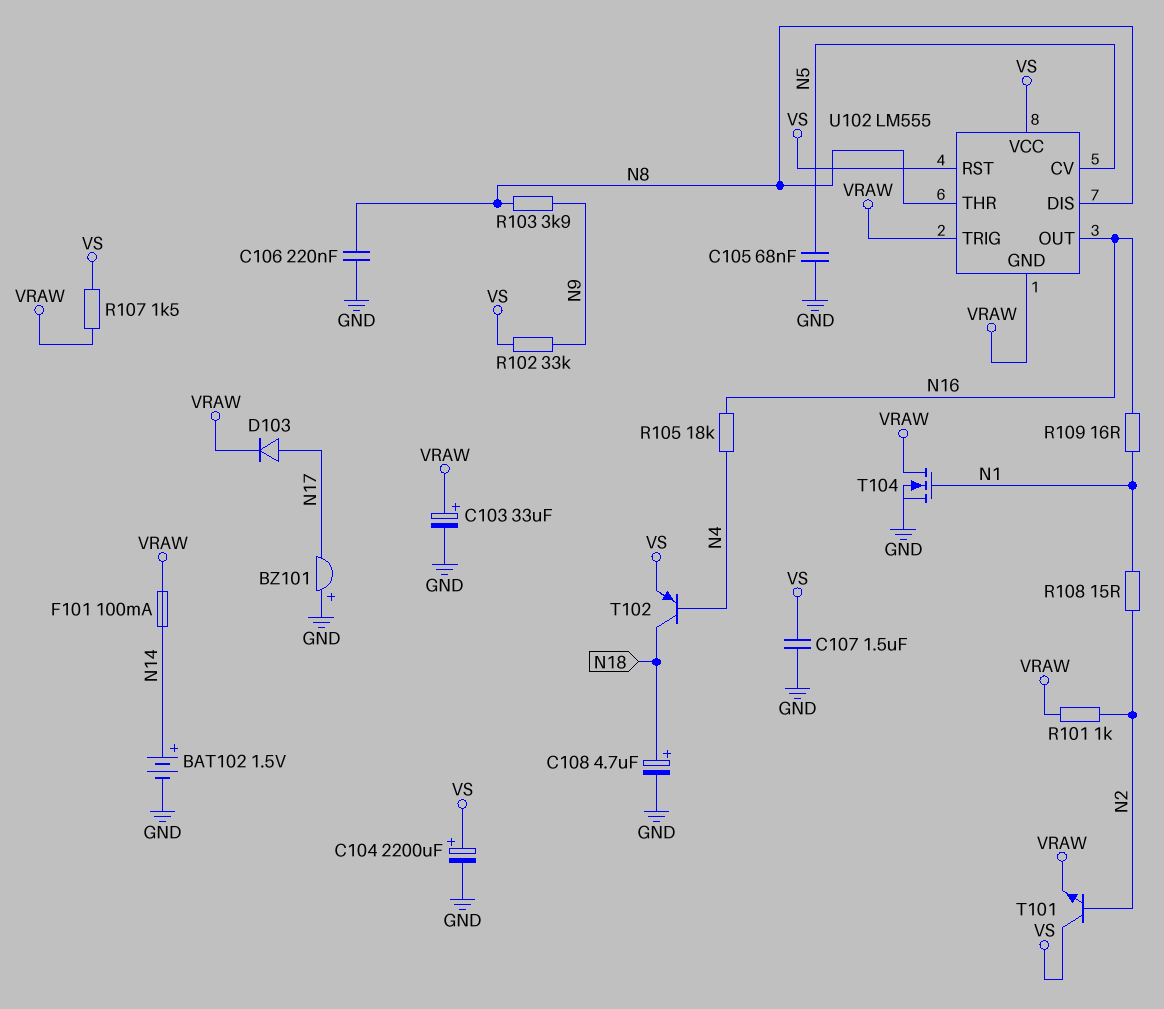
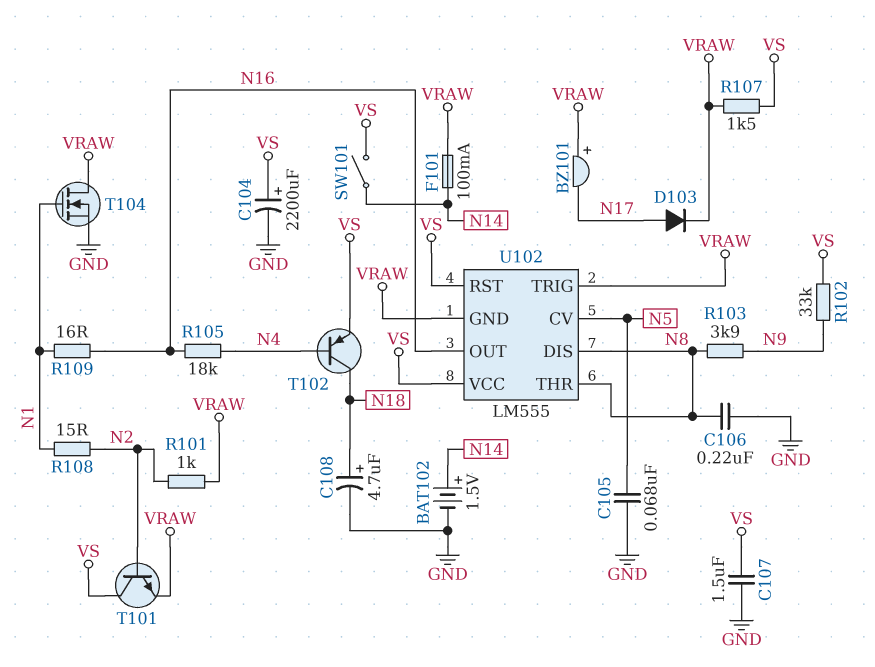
BZ101: buzzer (plus GND, minus N17) -> buzzer (plus VRAW, minus N17)
C103: 33uF (plus VRAW, minus GND) -> none
SW101: none -> switch (N14, VS)

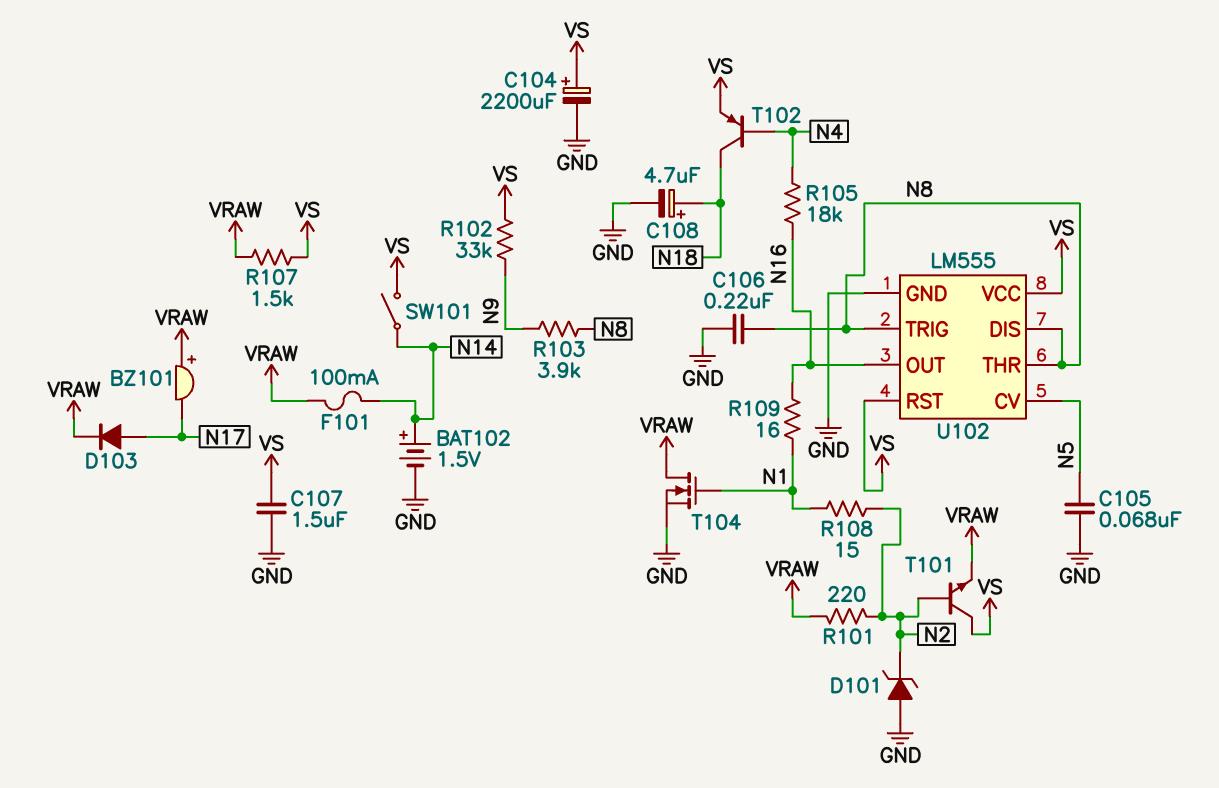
D101: none -> zener (A GND, K N2)
R101: 1k (N2, VRAW) -> 220 (N2, VRAW)
U102 pin GND: VRAW -> GND
U102 pin TRIG: VRAW -> N8

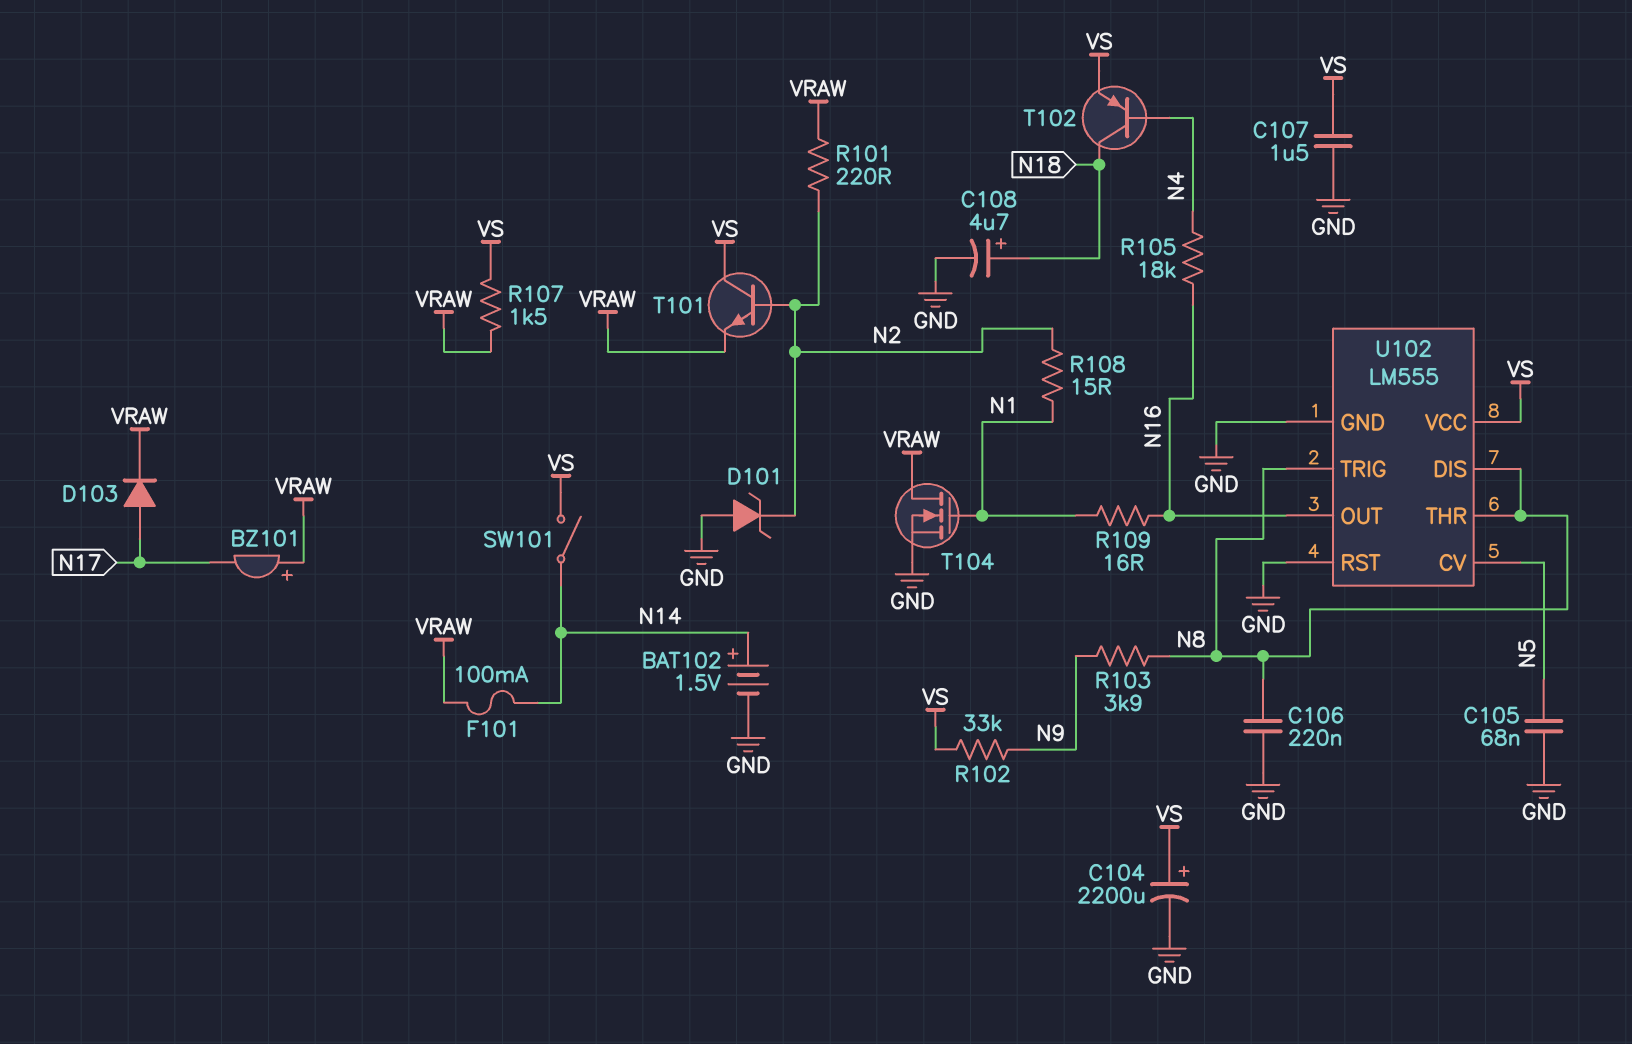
U102 pin RST: VS -> GND

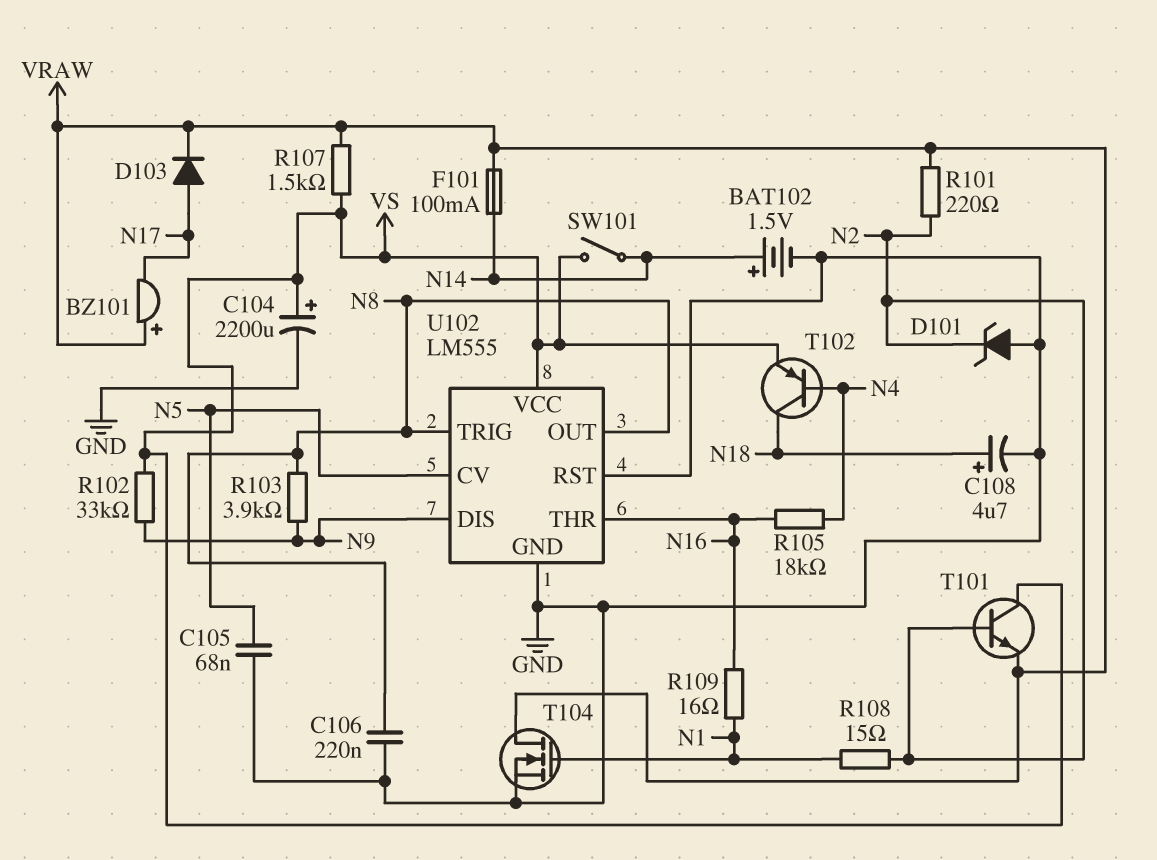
C107: 1.5uF (GND, VS) -> none
U102 pin DIS: N8 -> N9
U102 pin OUT: N16 -> N8
U102 pin THR: N8 -> N16

